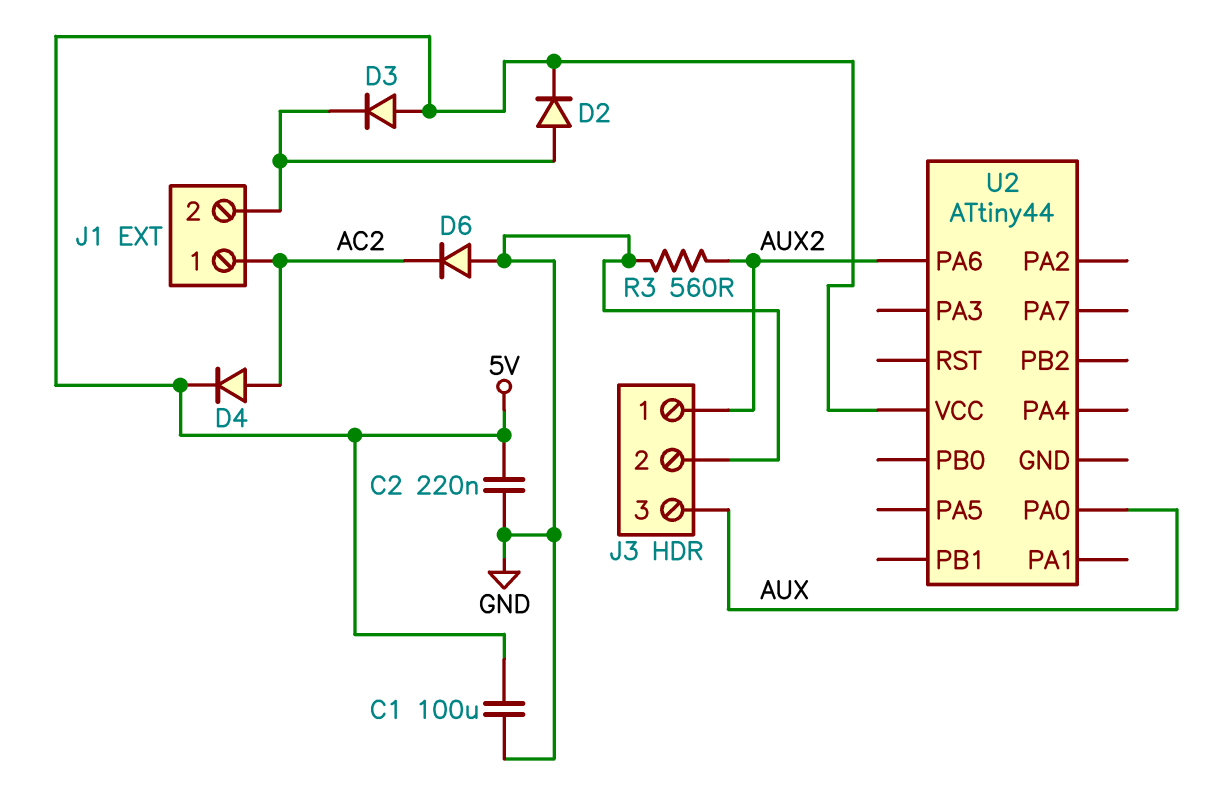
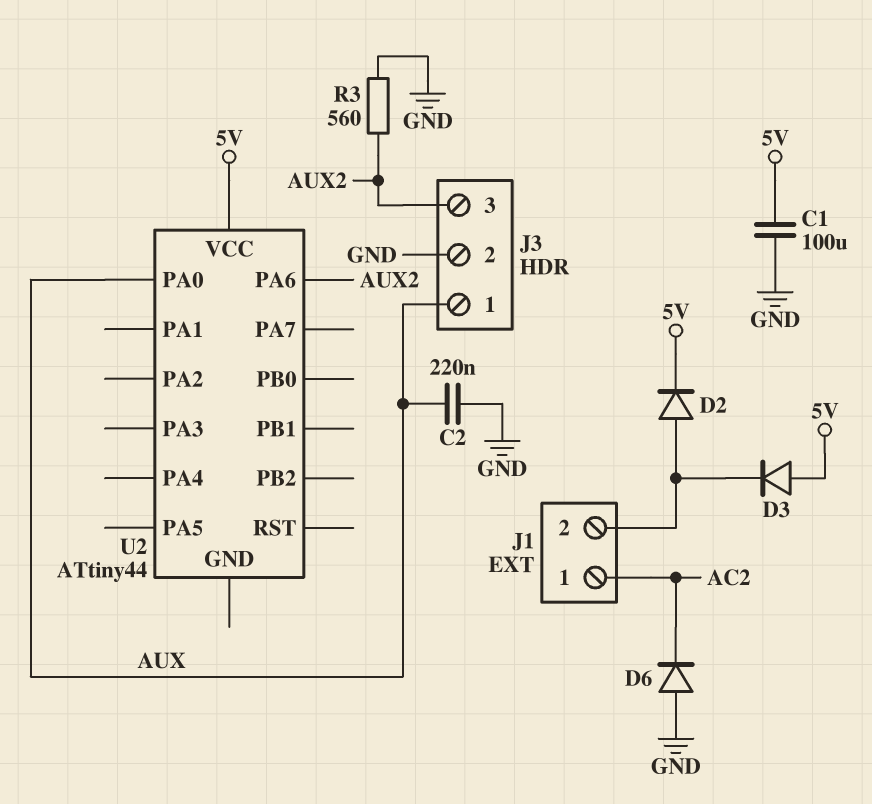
C2: 220nF (5V, GND) -> 220nF (AUX, GND)
D4: diode (A AC2, K 5V) -> none
J3 pin 1: AUX2 -> AUX
J3 pin 3: AUX -> AUX2

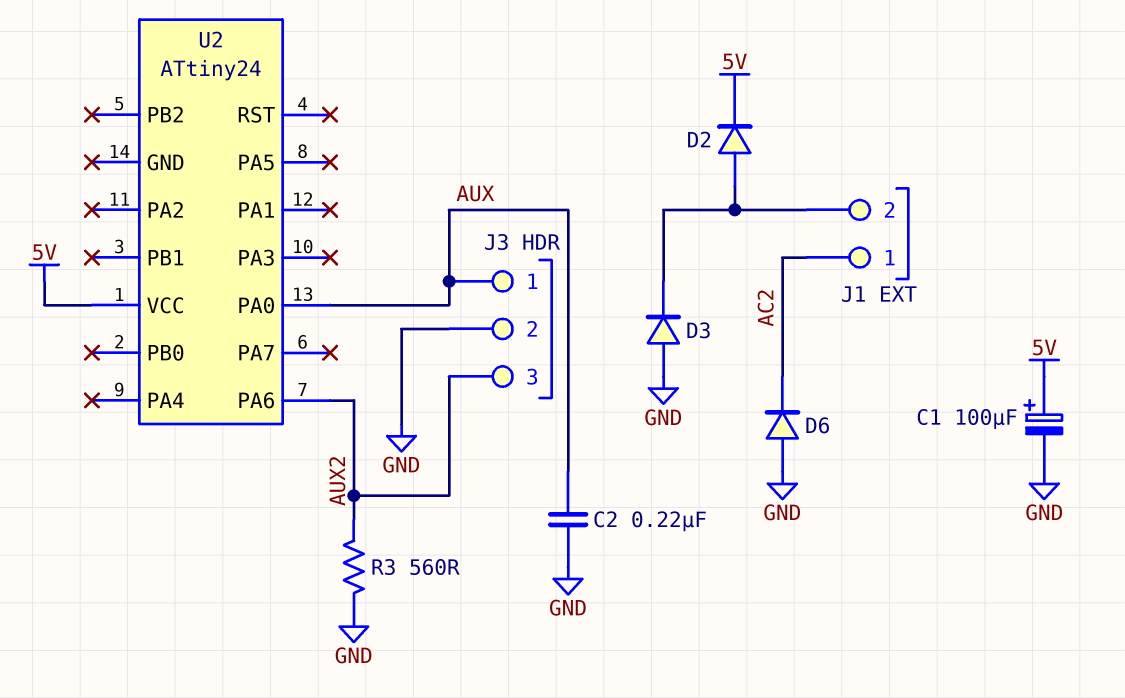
C1: 100uF (5V, GND) -> 100uF (plus 5V, minus GND)
D3: diode (A 5V, K J1/2) -> diode (A GND, K J1/2)
U2: ATtiny44 -> ATtiny24

